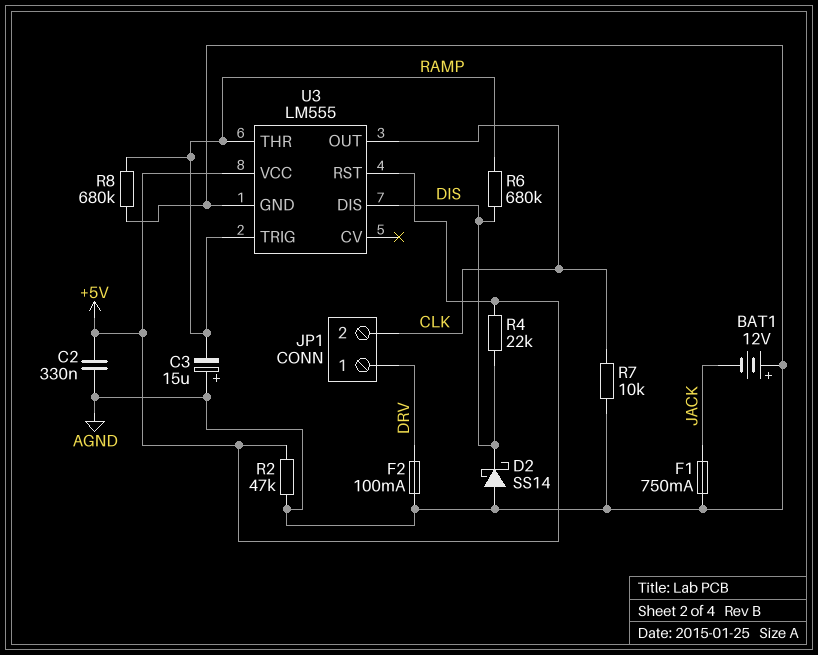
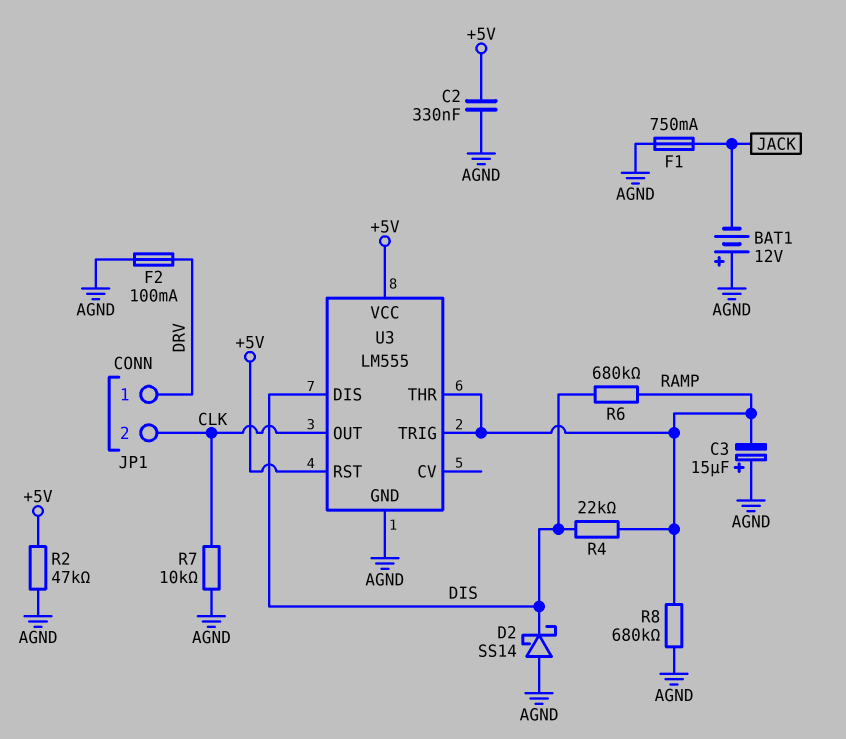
R4: 22k (+5V, DIS) -> 22k (DIS, RAMP)

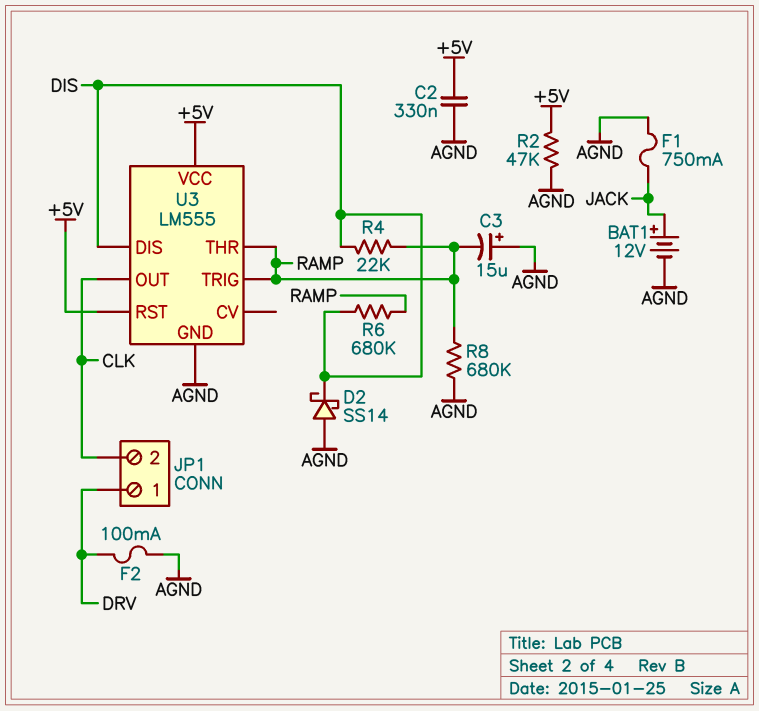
BAT1: 12V (plus AGND, minus JACK) -> 12V (plus JACK, minus AGND)
R7: 10k (AGND, CLK) -> none

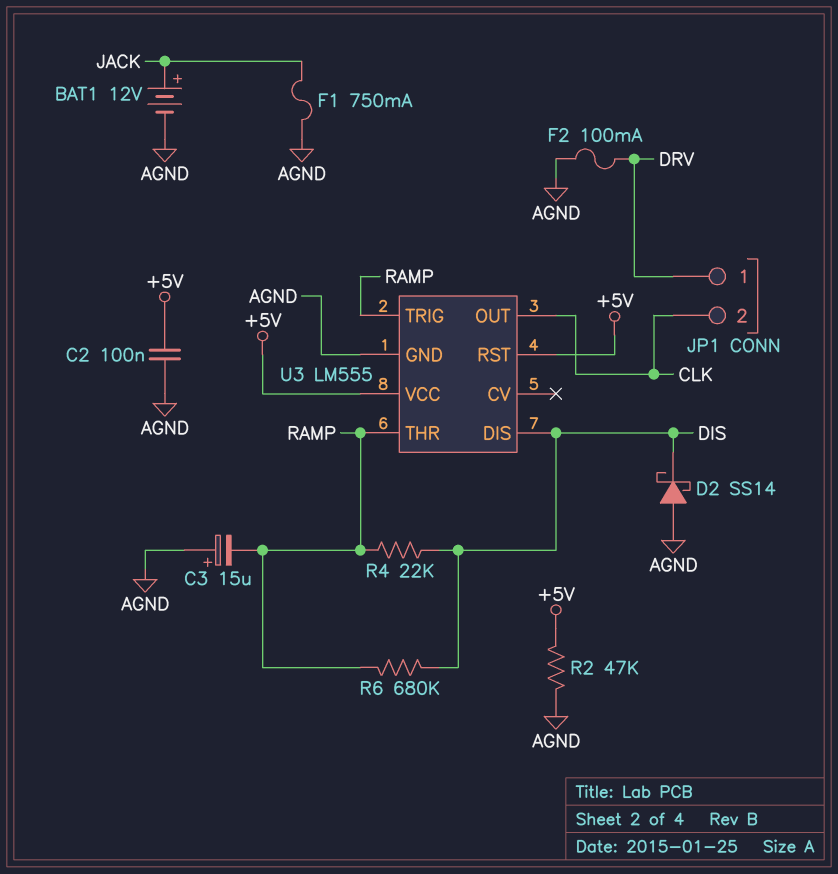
C2: 330nF (+5V, AGND) -> 100nF (+5V, AGND)
R8: 680k (AGND, RAMP) -> none

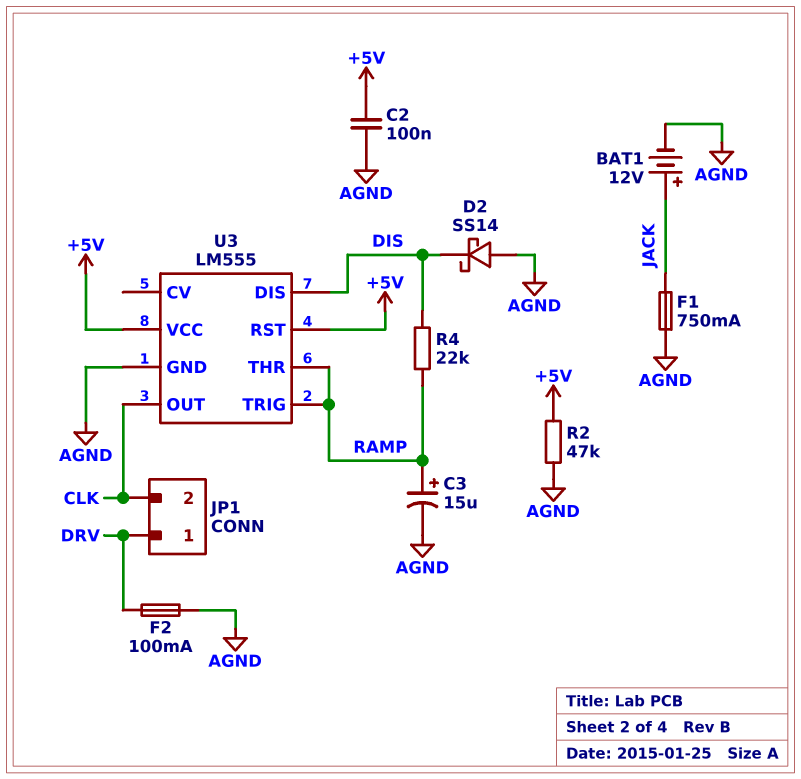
C3: 15uF (plus AGND, minus RAMP) -> 15uF (plus RAMP, minus AGND)
R6: 680k (DIS, RAMP) -> none

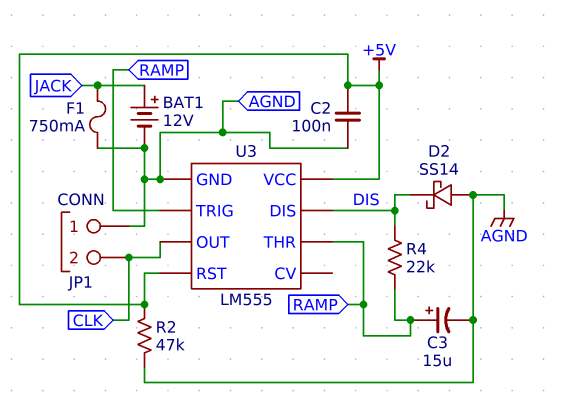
F2: 100mA (AGND, DRV) -> none
JP1 pin 1: DRV -> AGND

